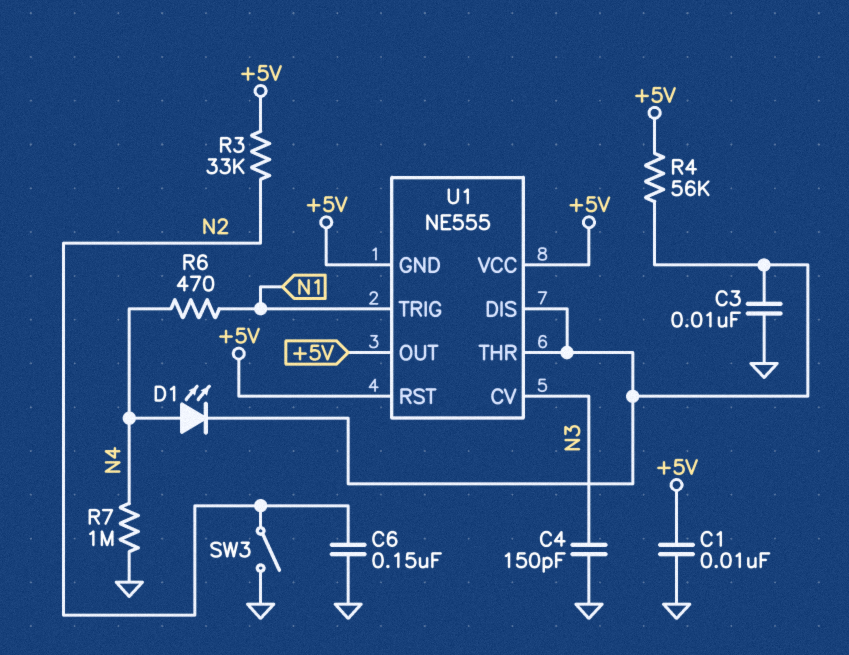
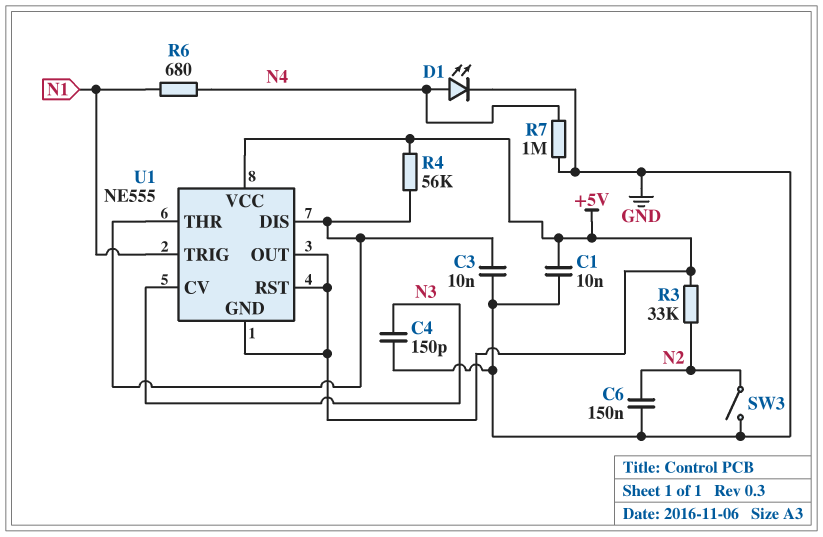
D1: LED (A N4, K U1/DIS) -> LED (A N4, K GND)
R6: 470 (N1, N4) -> 680 (N1, N4)

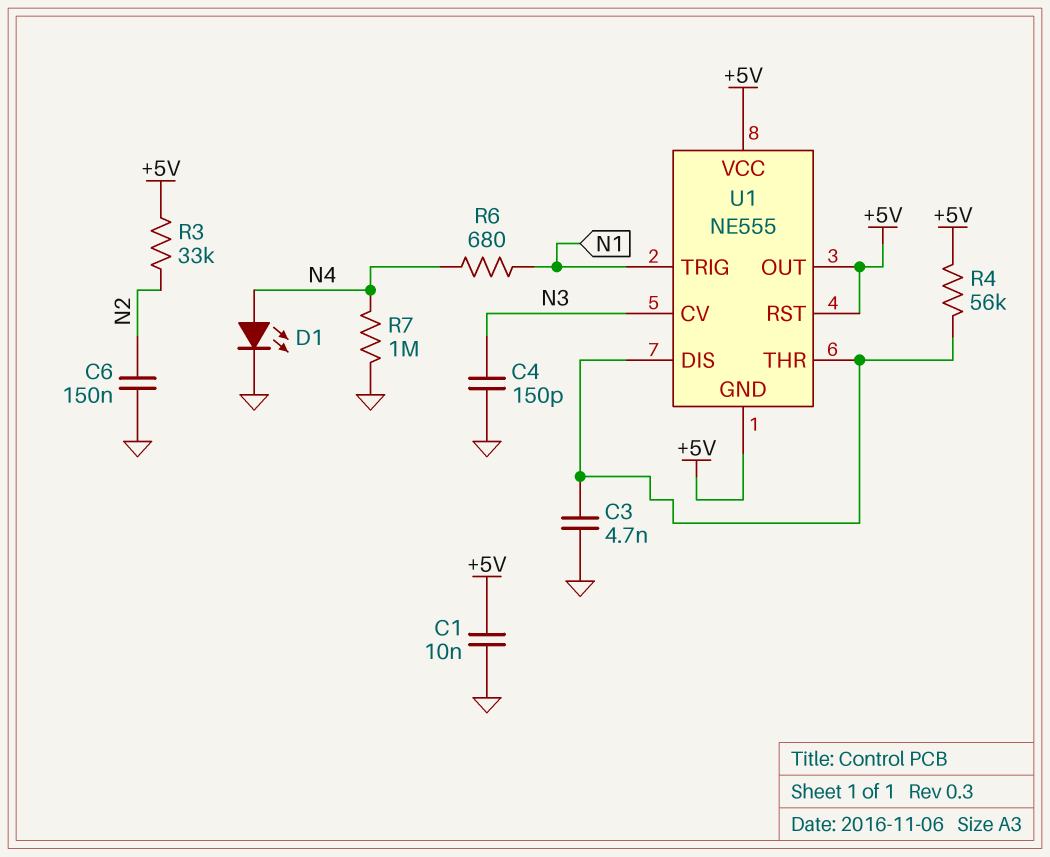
C3: 10nF (GND, U1/DIS) -> 4.7nF (GND, U1/DIS)
SW3: switch (GND, N2) -> none

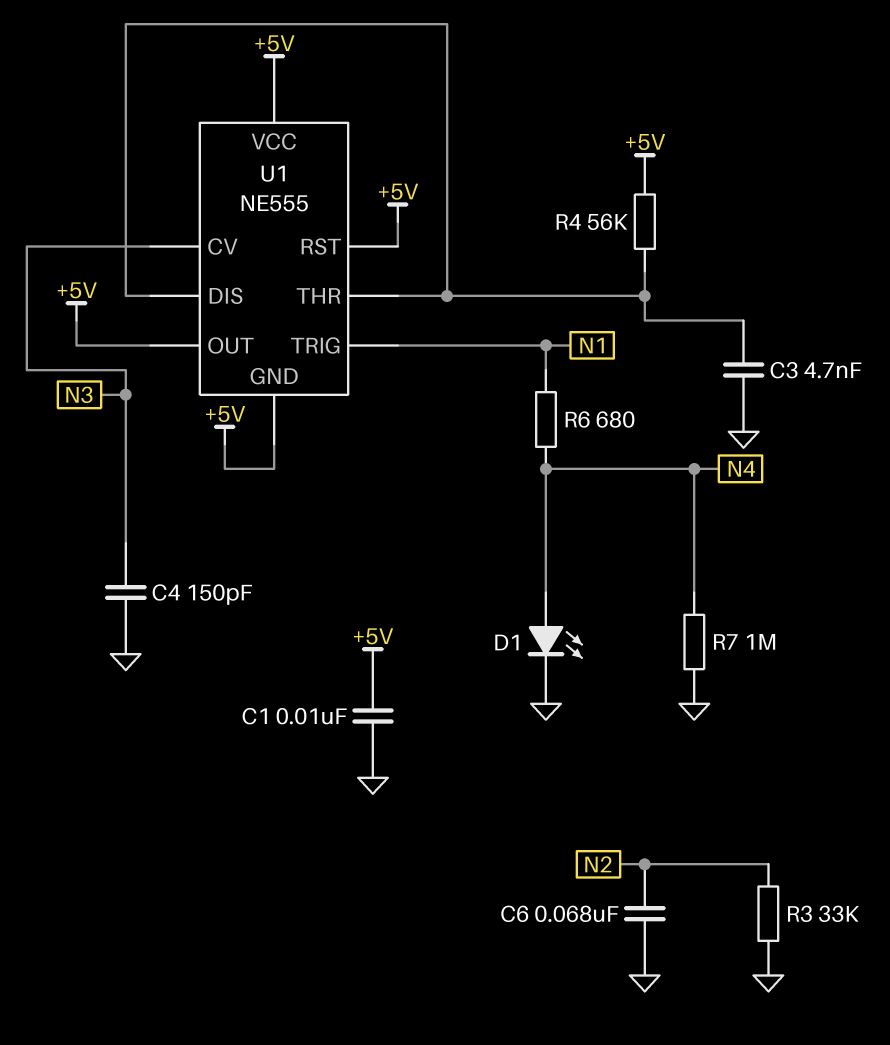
C6: 150nF (GND, N2) -> 68nF (GND, N2)
R3: 33k (+5V, N2) -> 33k (GND, N2)

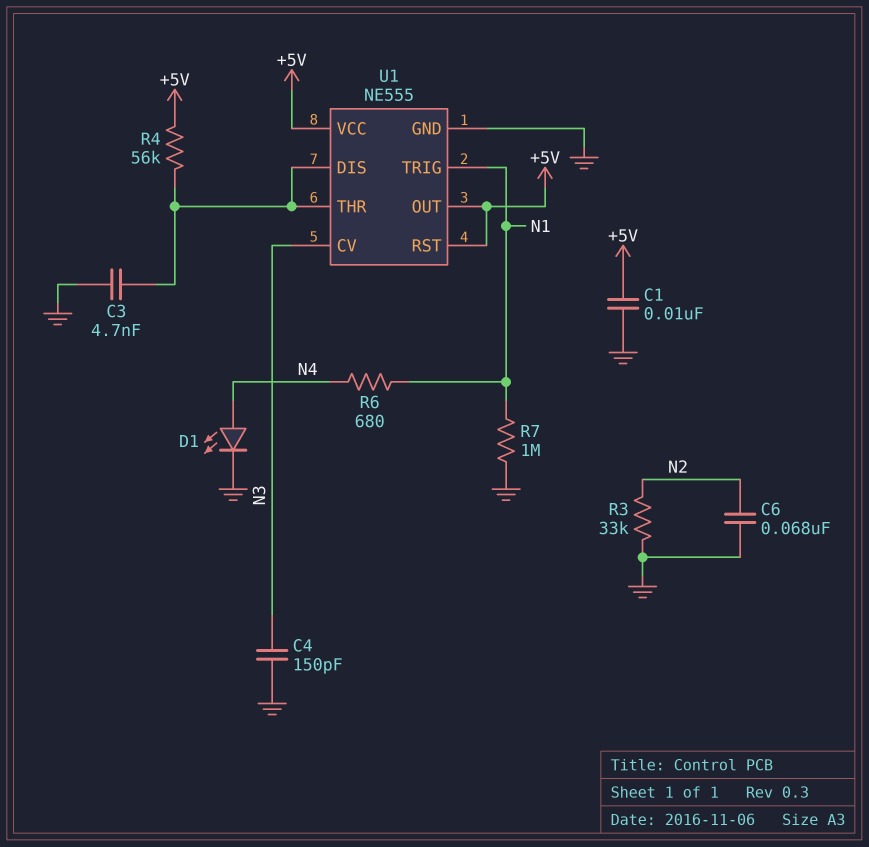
R7: 1M (GND, N4) -> 1M (GND, N1)
U1 pin GND: +5V -> GND

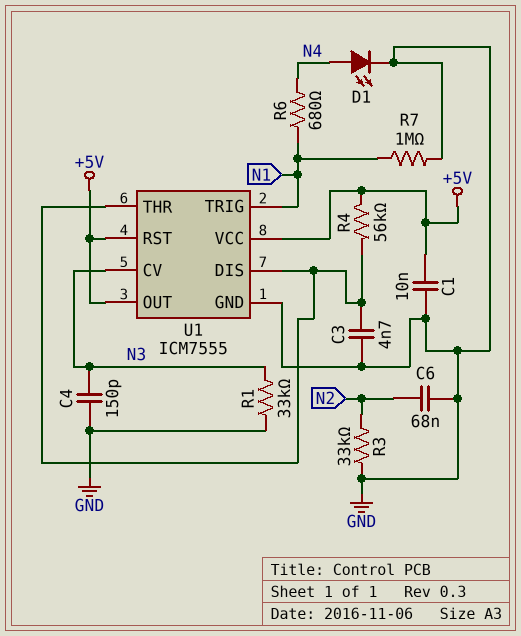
R1: none -> 33k (GND, N3)
U1: NE555 -> ICM7555

